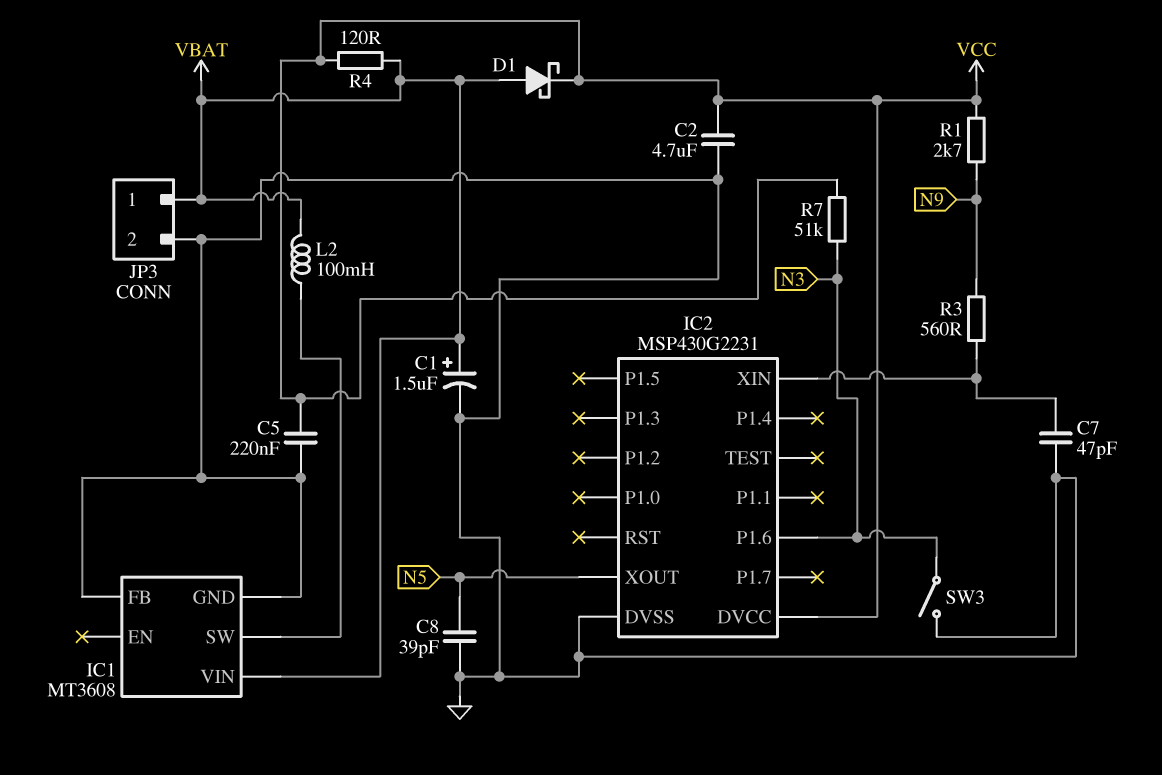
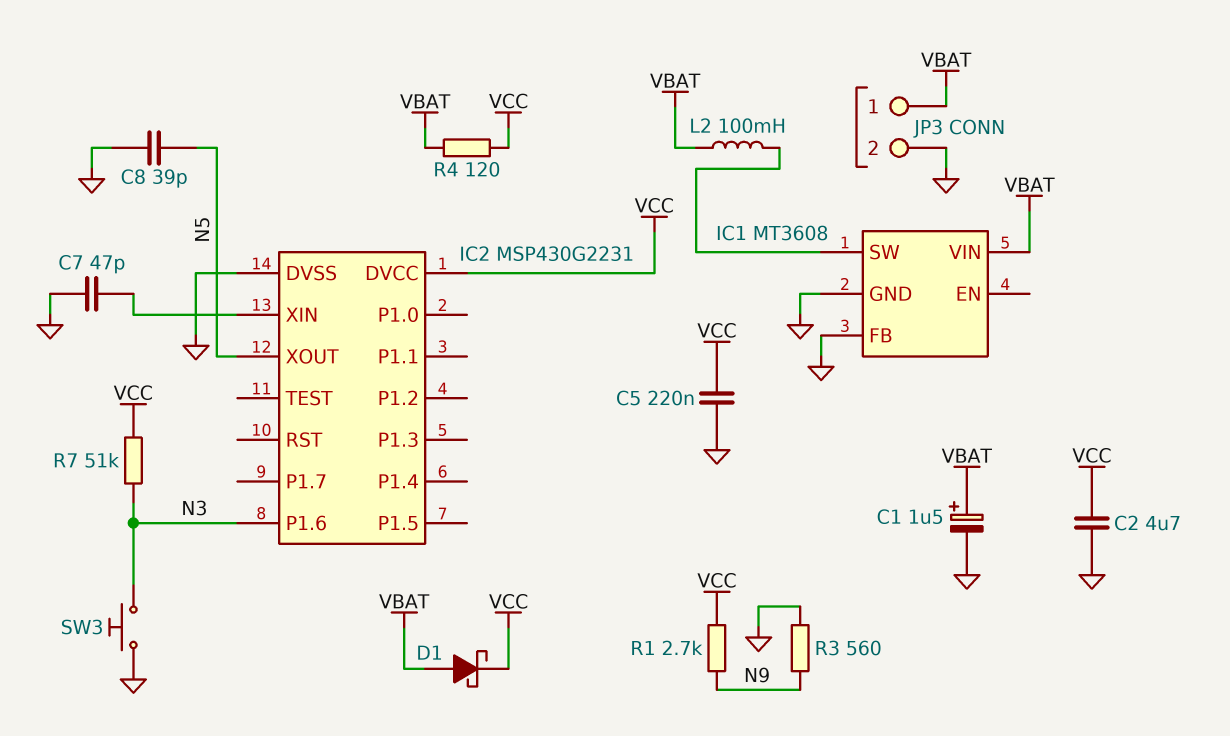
R3: 560 (IC2/XIN, N9) -> 560 (GND, N9)
SW3: switch (GND, N3) -> button (GND, N3)

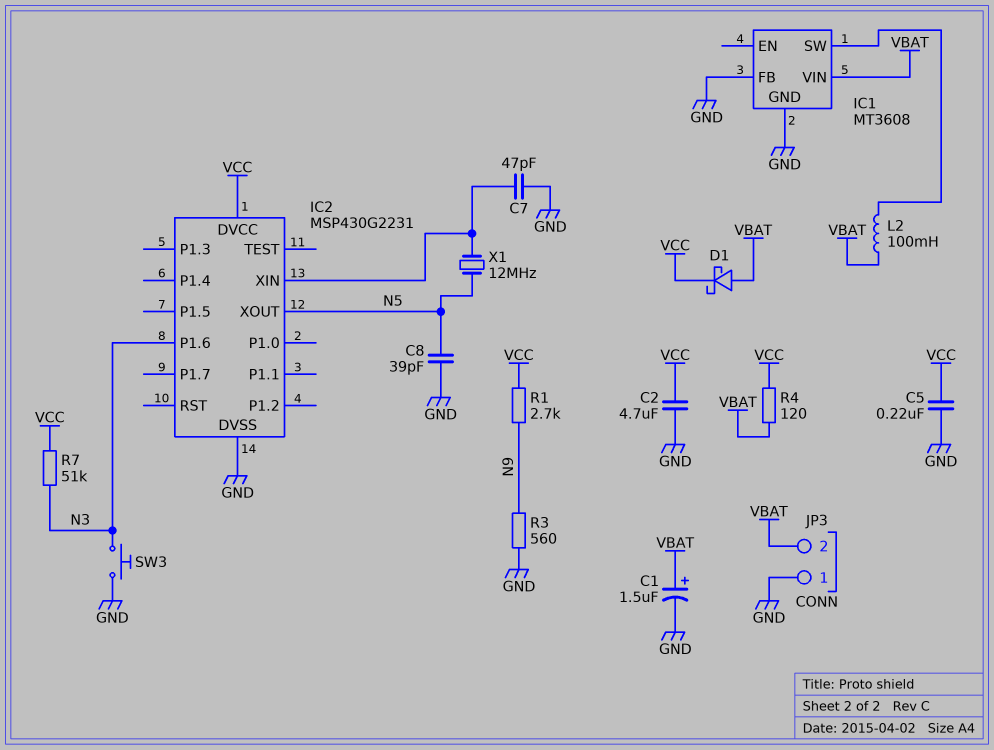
JP3 pin 1: VBAT -> GND
JP3 pin 2: GND -> VBAT
X1: none -> 12MHz (IC2/XIN, N5)

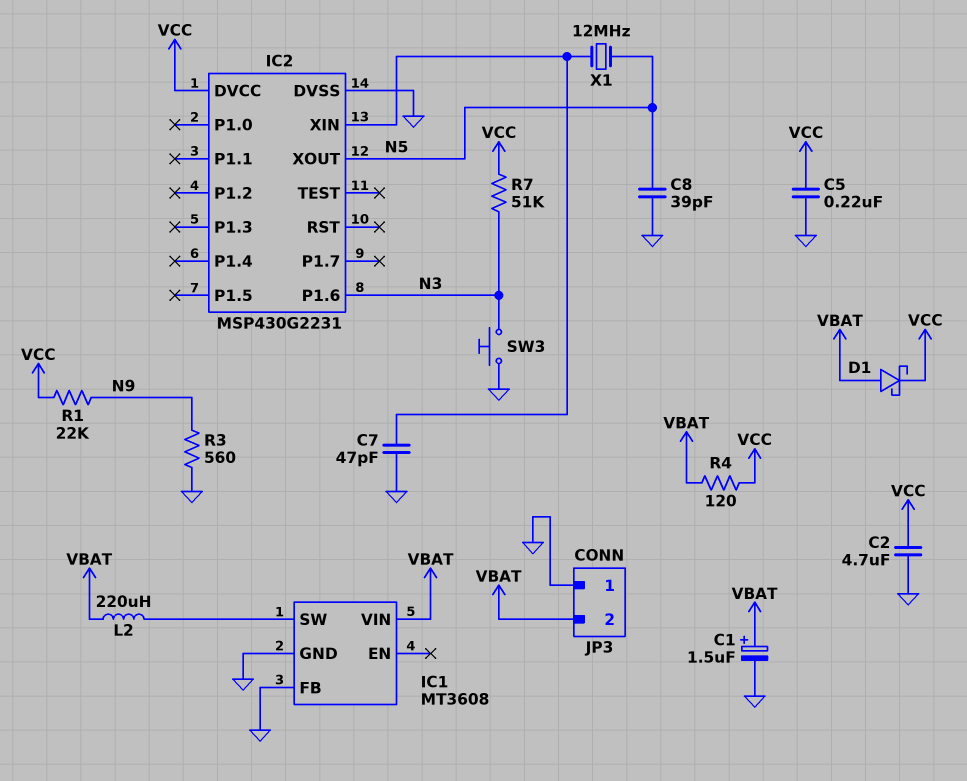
L2: 100mH (IC1/SW, VBAT) -> 220uH (IC1/SW, VBAT)
R1: 2.7k (N9, VCC) -> 22k (N9, VCC)

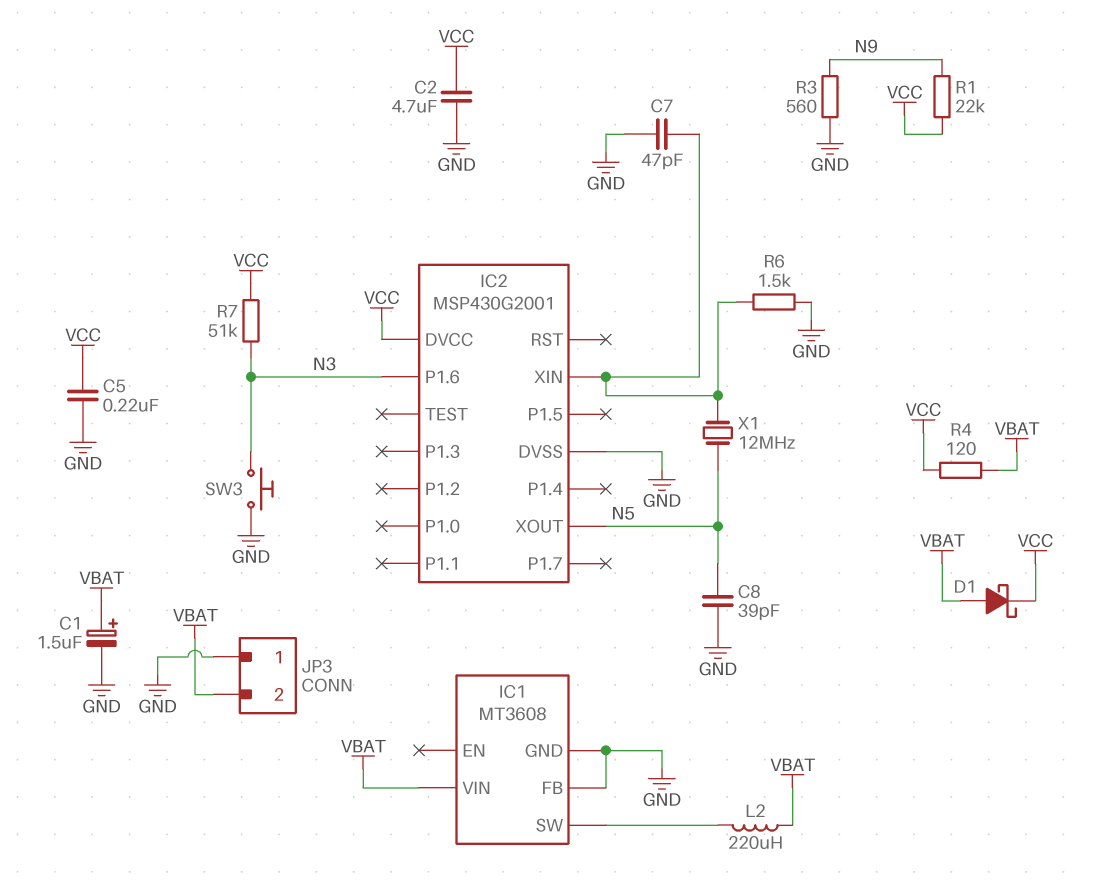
IC2: MSP430G2231 -> MSP430G2001
R6: none -> 1.5k (GND, IC2/XIN)

